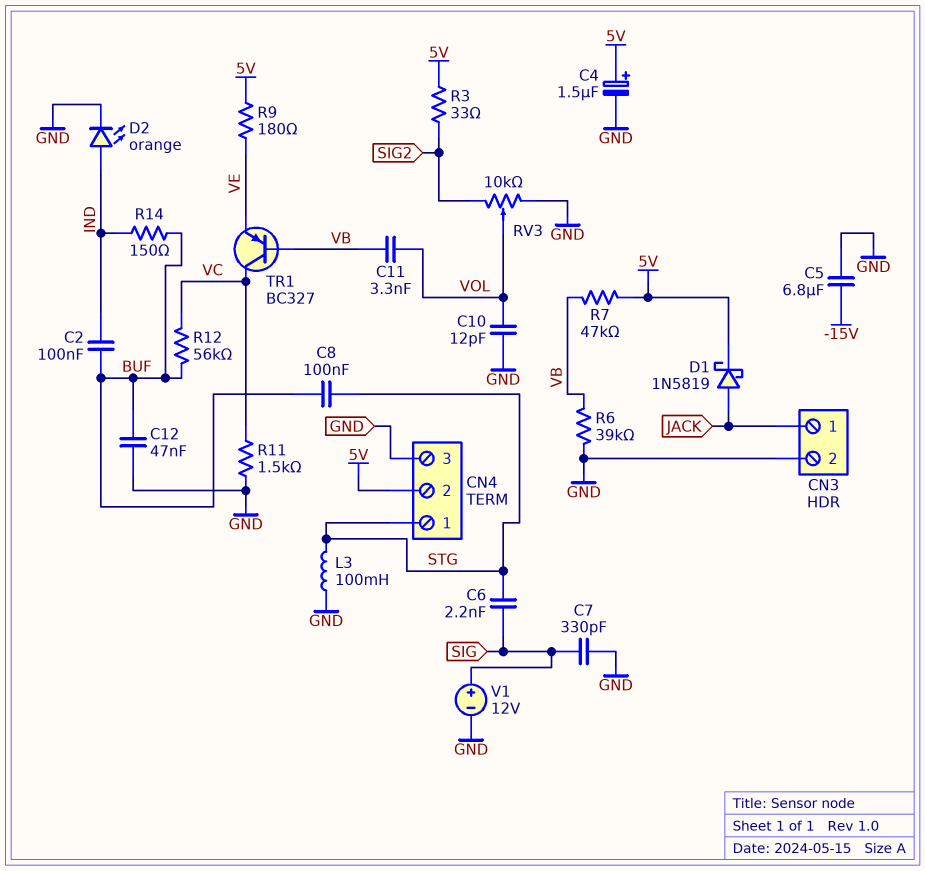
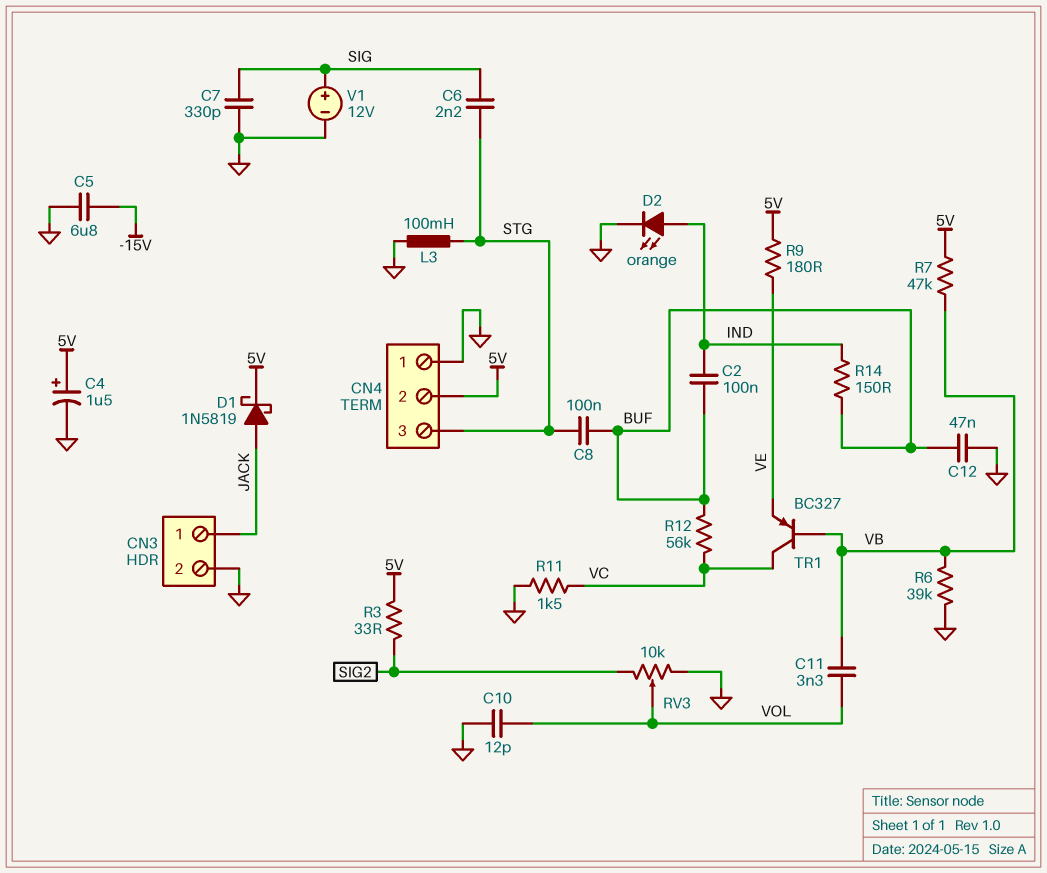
CN4 pin 1: STG -> GND
CN4 pin 3: GND -> STG

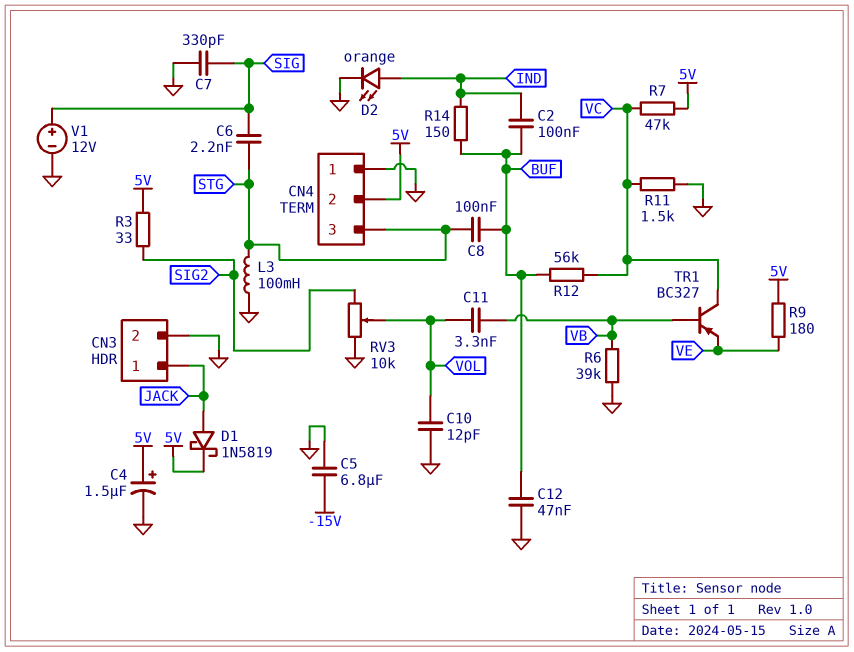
R7: 47k (5V, VB) -> 47k (5V, VC)

